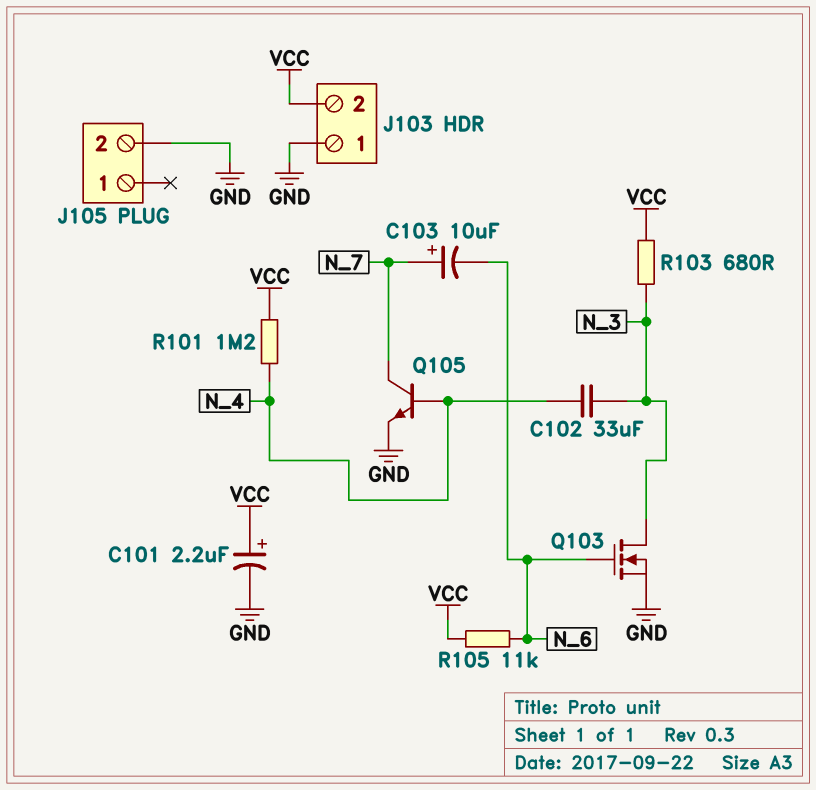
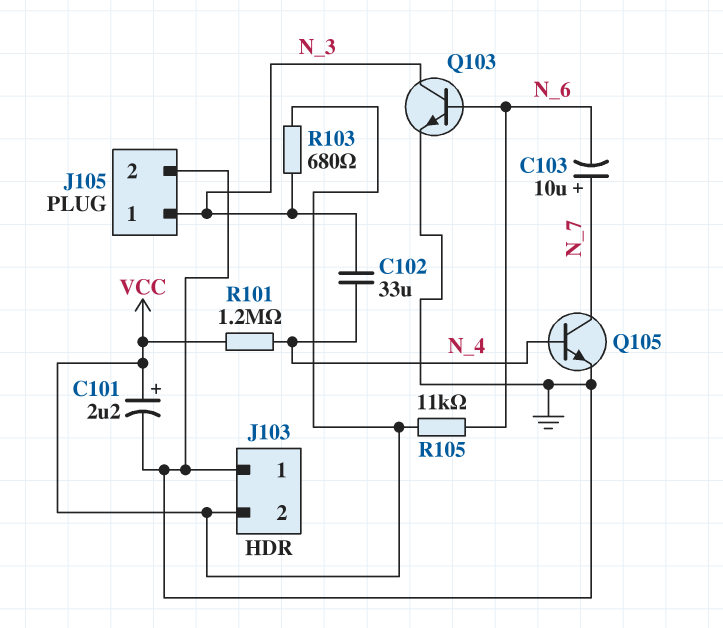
J105 pin 1: none -> N_3
Q103: NMOS (G N_6, D N_3, S GND) -> NPN (B N_6, C N_3, E GND)

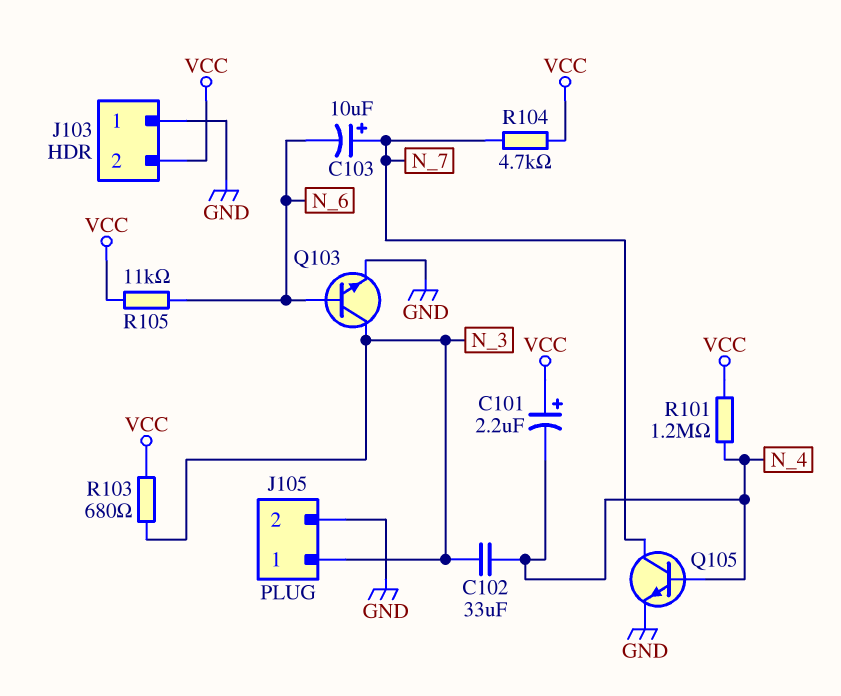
C101: 2.2uF (plus VCC, minus GND) -> 2.2uF (plus VCC, minus N_4)
R104: none -> 4.7k (N_7, VCC)

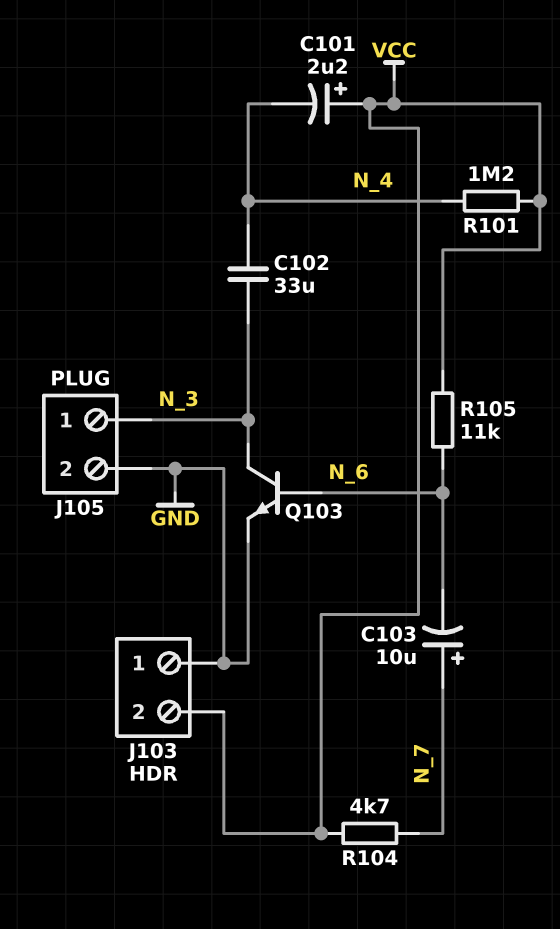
Q105: NPN (B N_4, C N_7, E GND) -> none
R103: 680 (N_3, VCC) -> none

